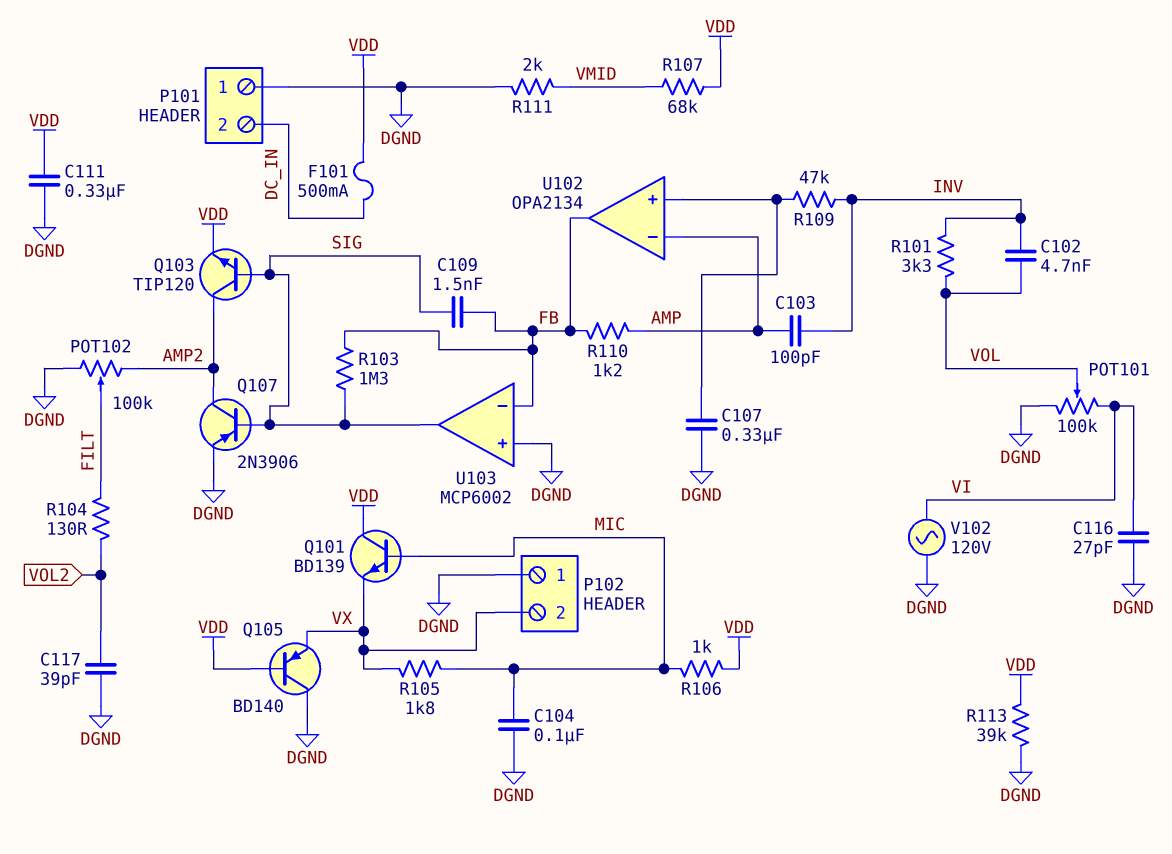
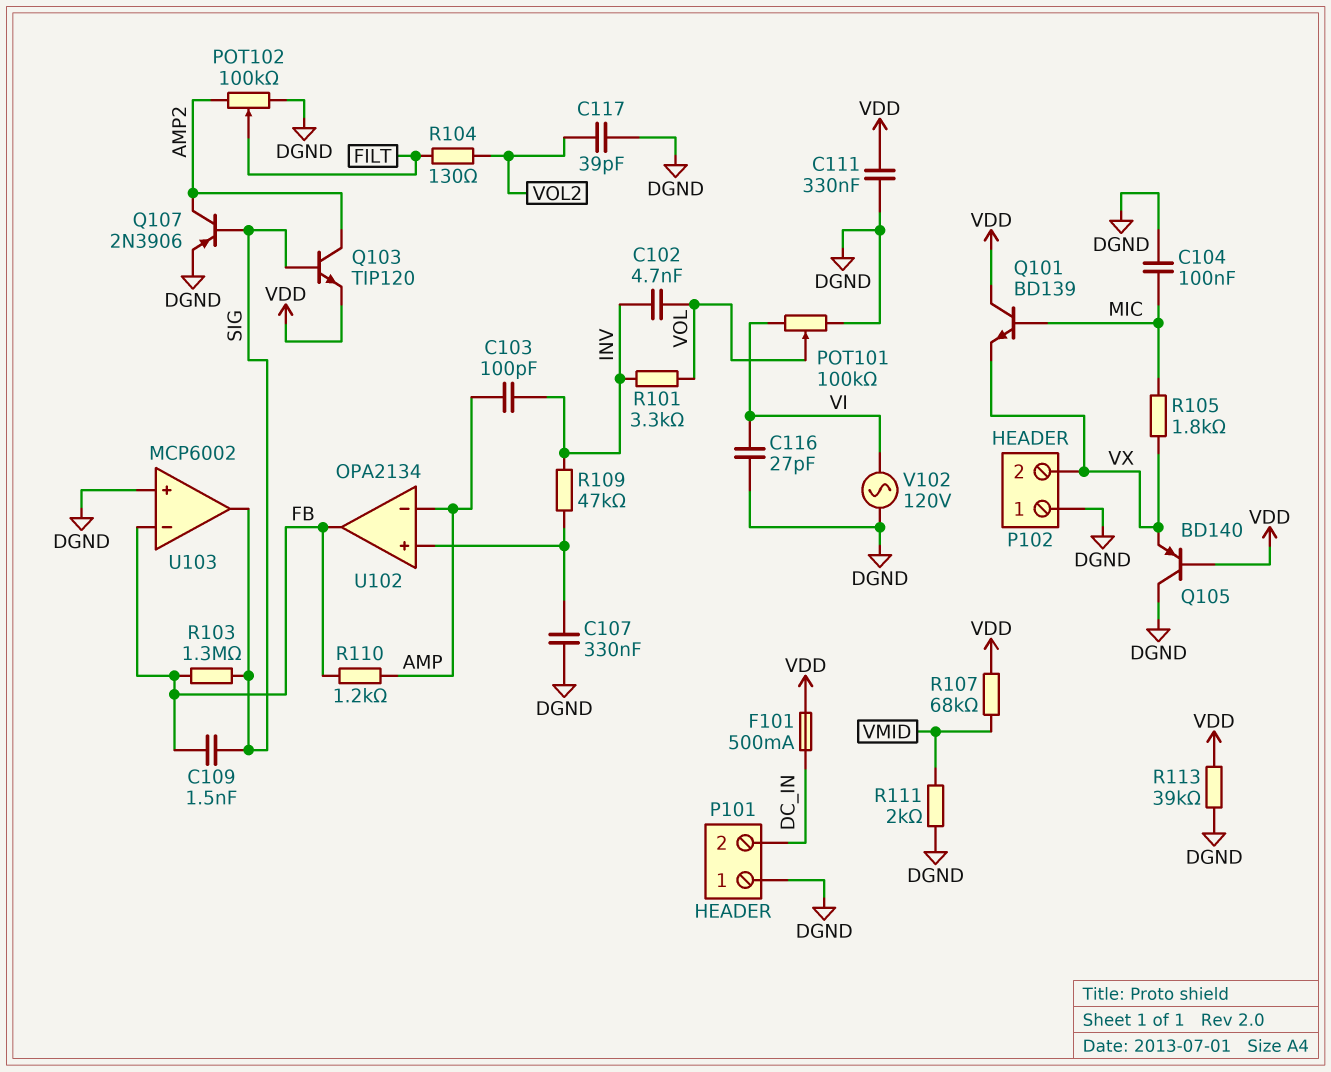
R106: 1k (MIC, VDD) -> none

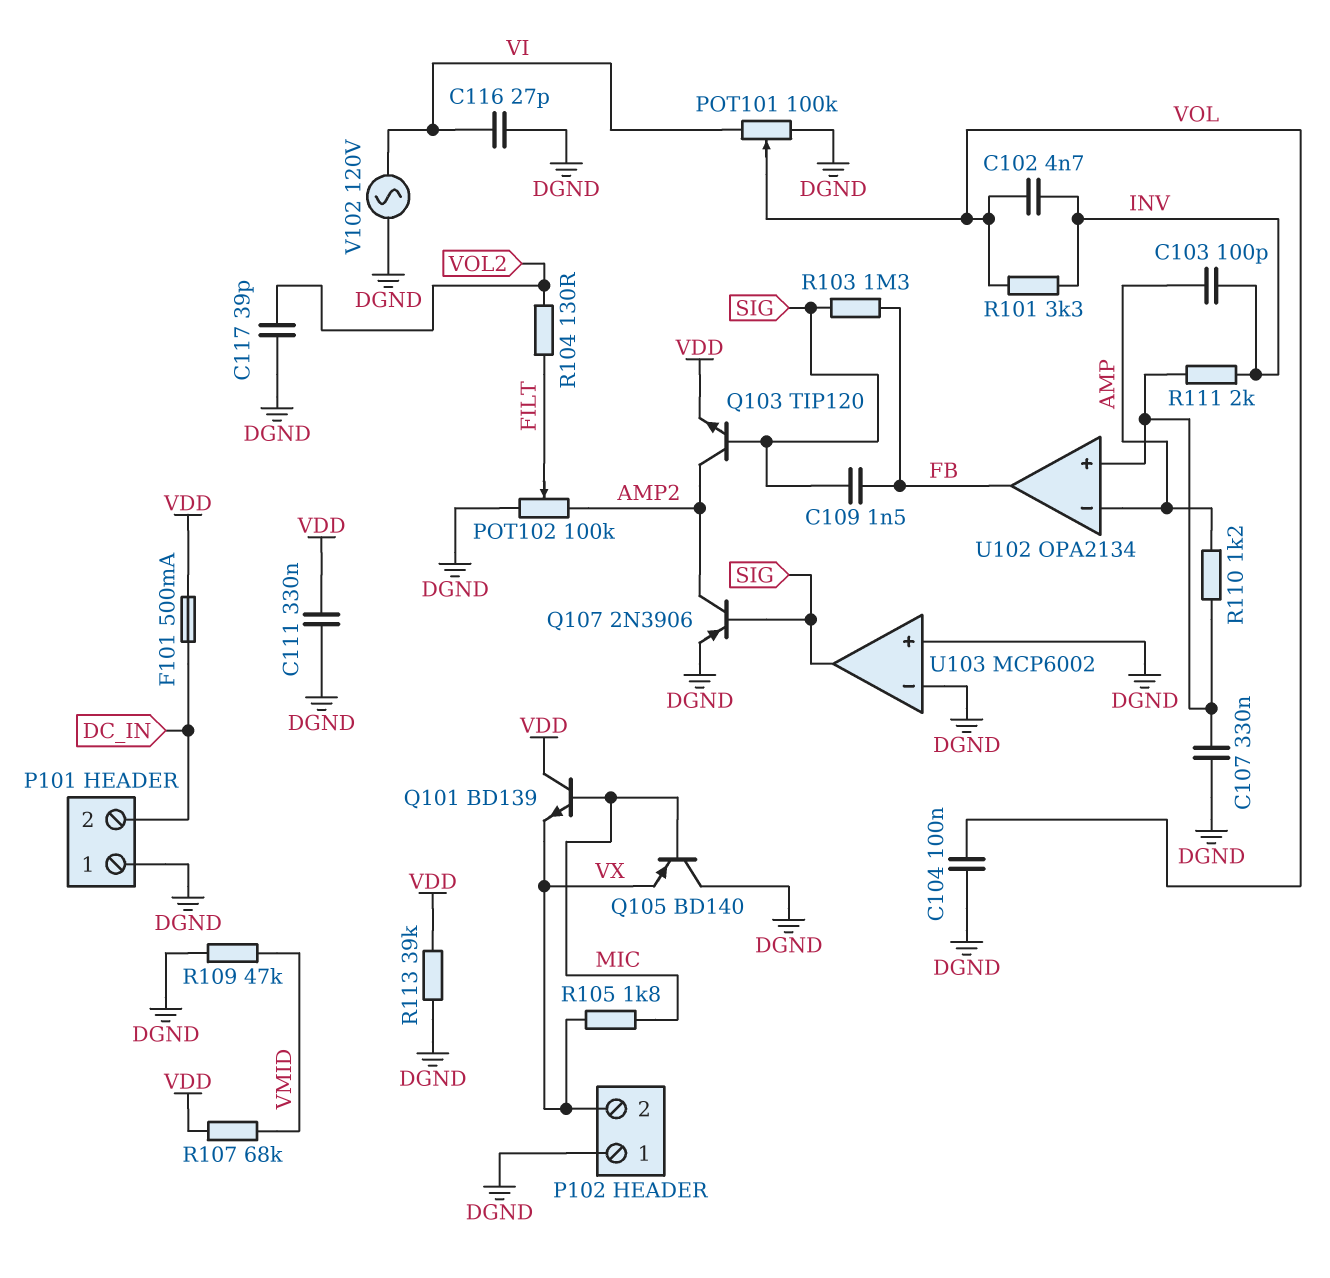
C104: 100nF (DGND, MIC) -> 100nF (DGND, VOL)
Q105: PNP BD140 (B VDD, C DGND, E VX) -> PNP BD140 (B MIC, C DGND, E VX)
R109: 47k (INV, U102/in+) -> 47k (DGND, VMID)
R110: 1.2k (AMP, FB) -> 1.2k (AMP, U102/in+)
R111: 2k (DGND, VMID) -> 2k (INV, U102/in+)
U103 pin in-: FB -> DGND

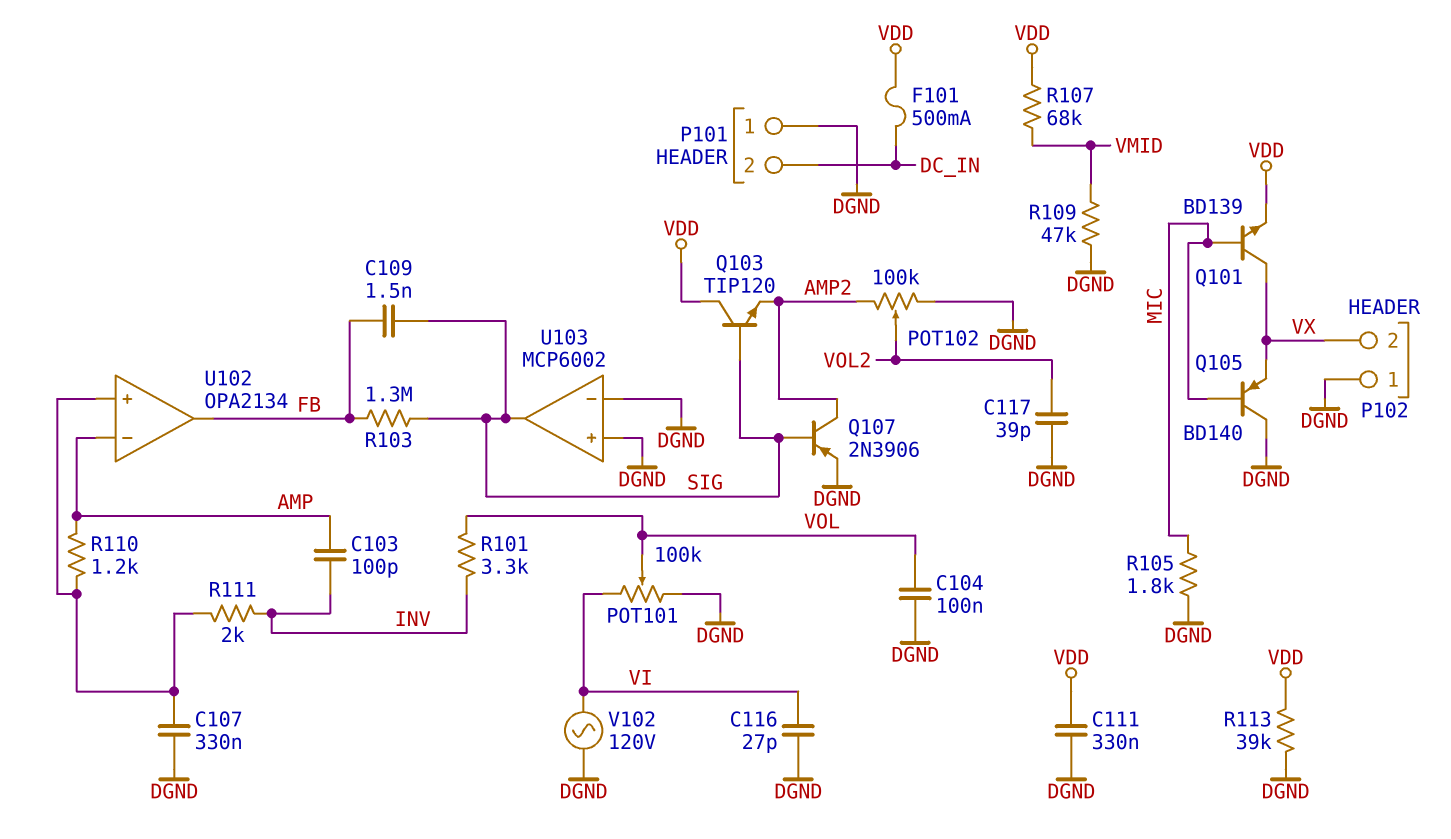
C102: 4.7nF (INV, VOL) -> none
POT102: 100k (AMP2, DGND, wiper FILT) -> 100k (AMP2, DGND, wiper VOL2)
Q101: NPN BD139 (B MIC, C VDD, E VX) -> NPN BD139 (B MIC, C VX, E VDD)
Q103: NPN TIP120 (B SIG, C AMP2, E VDD) -> NPN TIP120 (B SIG, C VDD, E AMP2)
R104: 130 (FILT, VOL2) -> none
R105: 1.8k (MIC, VX) -> 1.8k (DGND, MIC)

